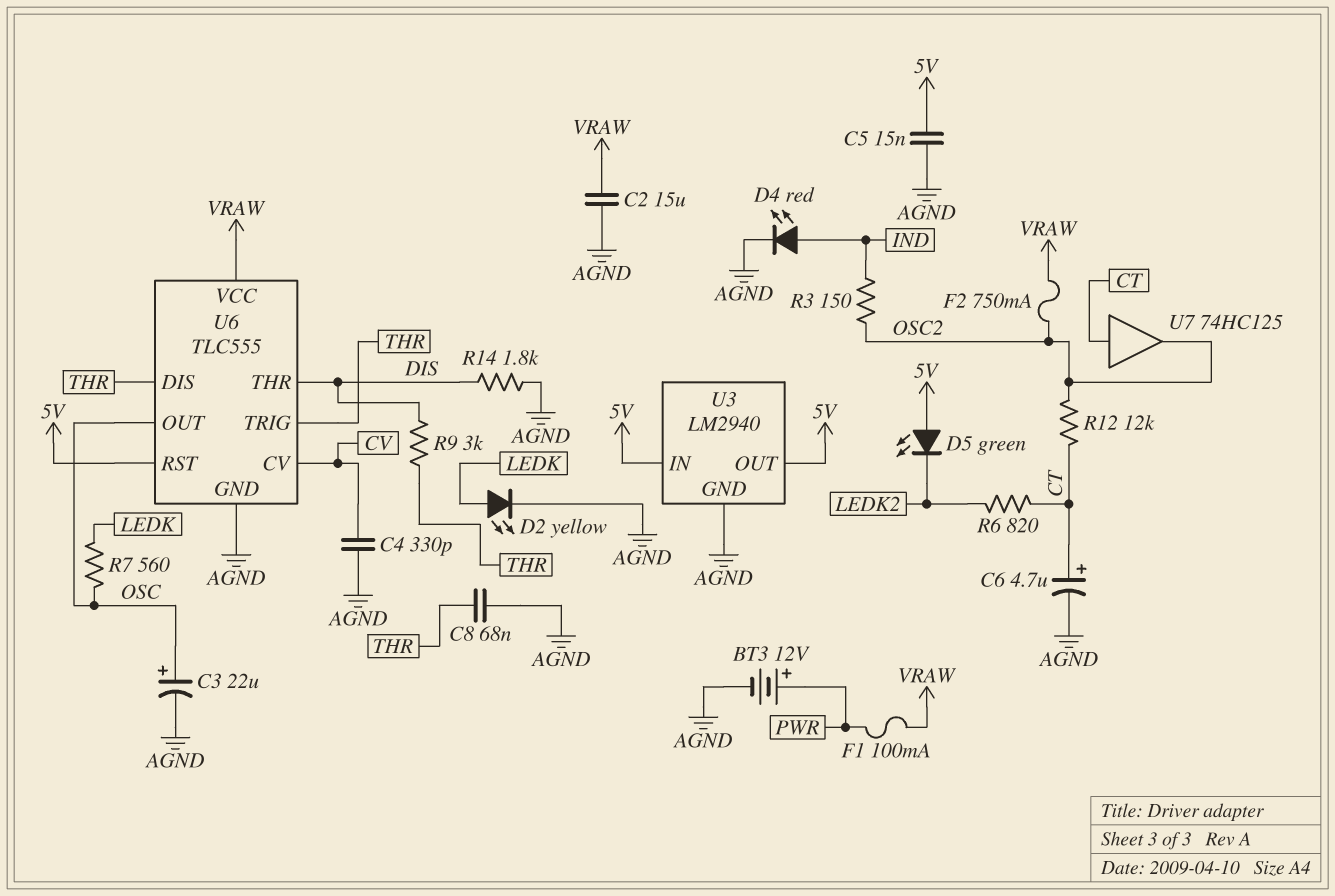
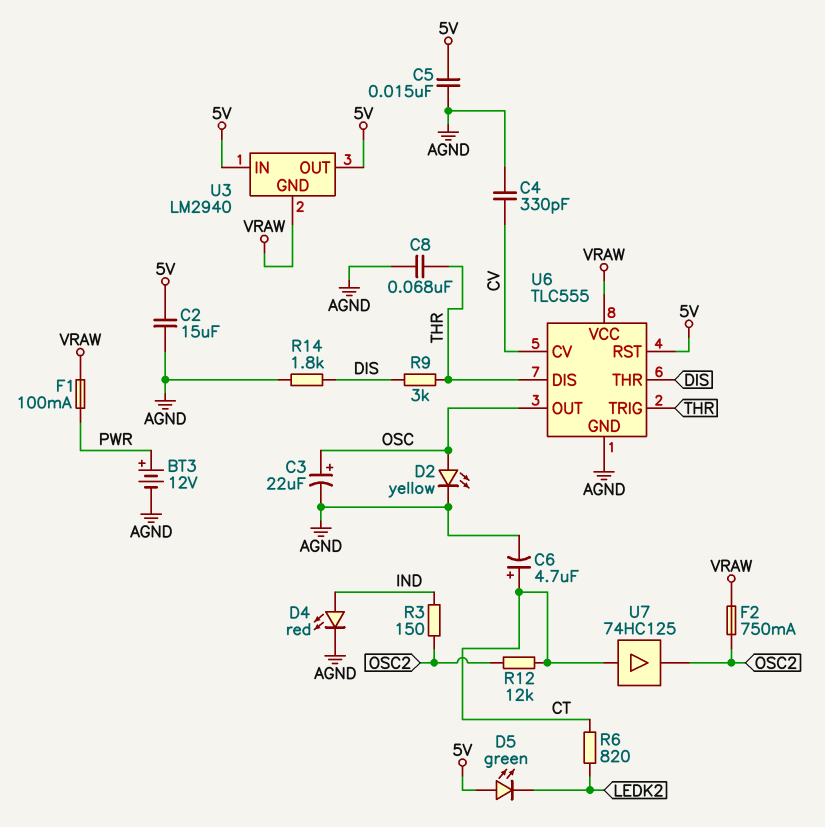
C2: 15uF (AGND, VRAW) -> 15uF (5V, AGND)
D2: LED yellow (A LEDK, K AGND) -> LED yellow (A OSC, K AGND)
R7: 560 (LEDK, OSC) -> none
U3 pin GND: AGND -> VRAW

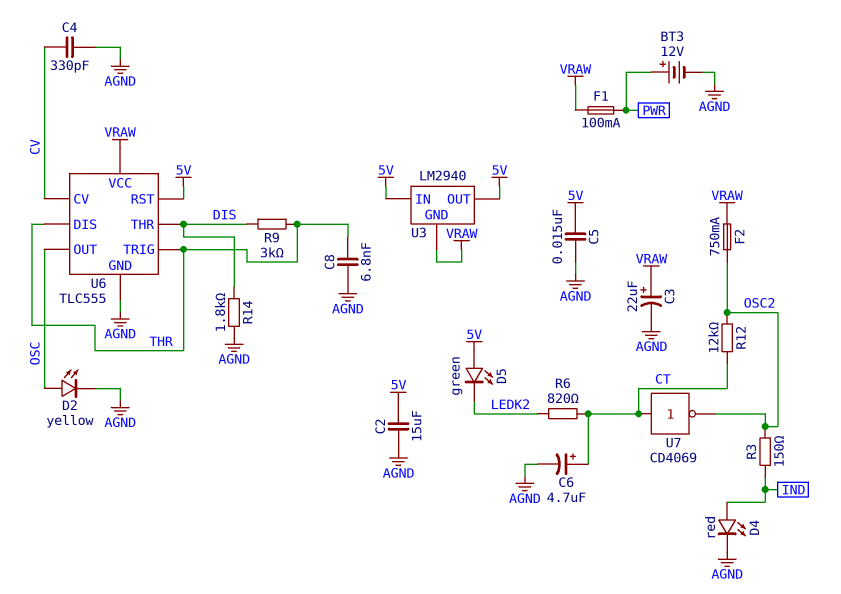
C3: 22uF (plus OSC, minus AGND) -> 22uF (plus VRAW, minus AGND)
C8: 68nF (AGND, THR) -> 6.8nF (AGND, THR)
U7: buffer 74HC125 (in CT, out OSC2) -> NOT CD4069 (in CT, out OSC2)

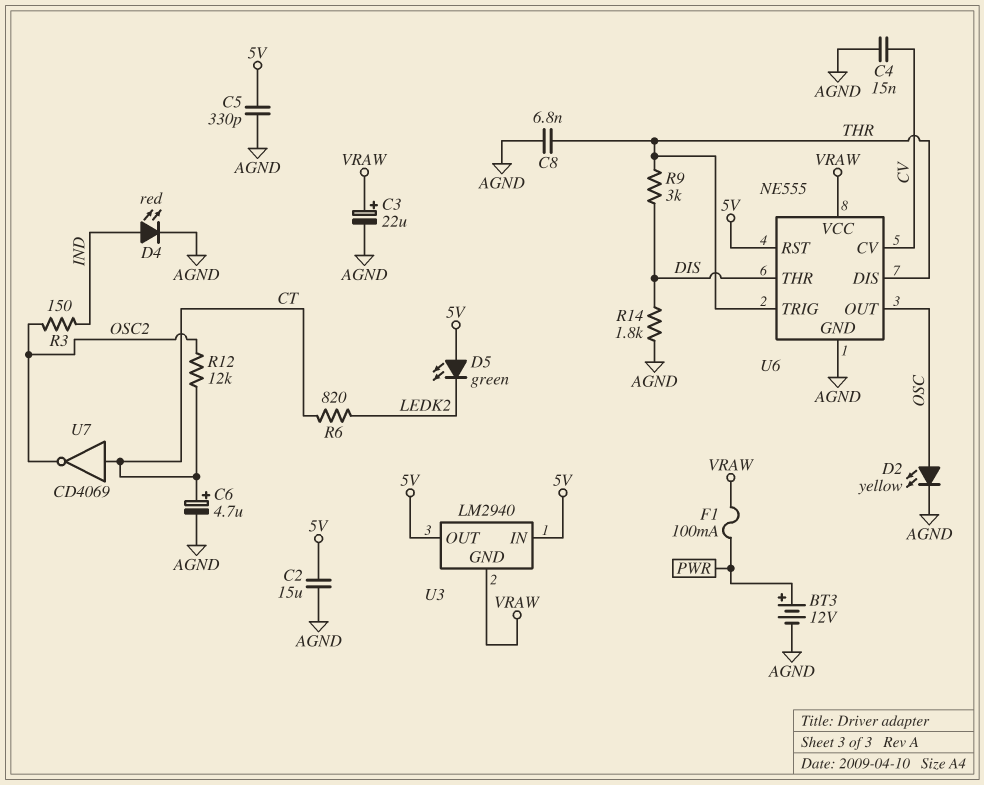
C4: 330pF (AGND, CV) -> 15nF (AGND, CV)
C5: 15nF (5V, AGND) -> 330pF (5V, AGND)
F2: 750mA (OSC2, VRAW) -> none
U6: TLC555 -> NE555

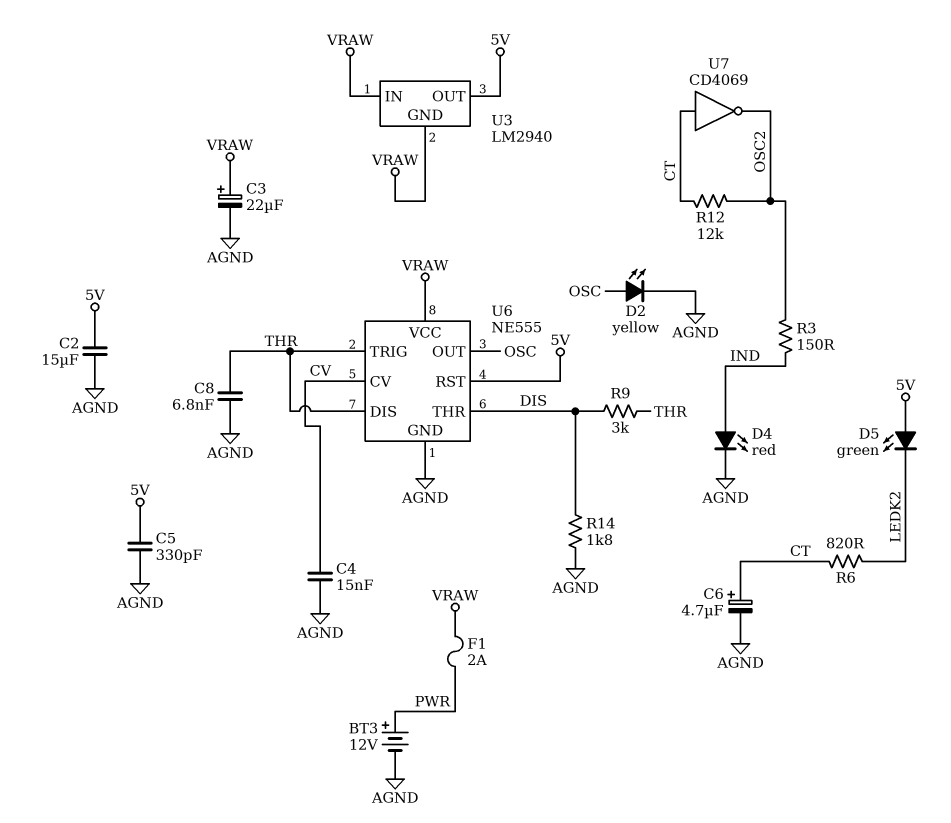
F1: 100mA (PWR, VRAW) -> 2A (PWR, VRAW)
U3 pin IN: 5V -> VRAW

